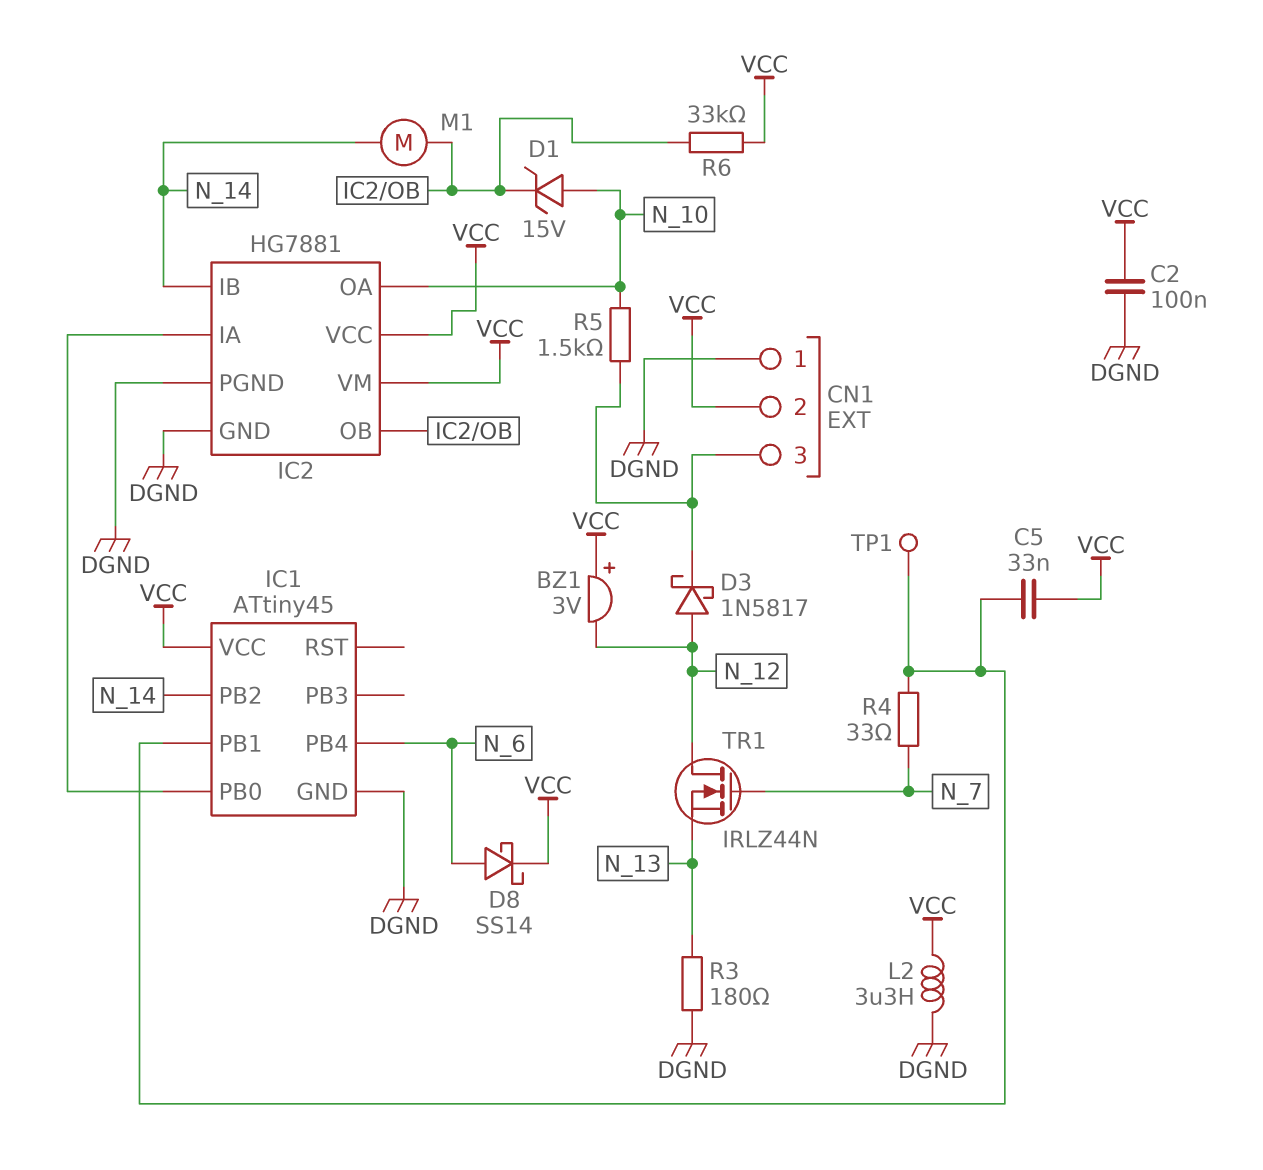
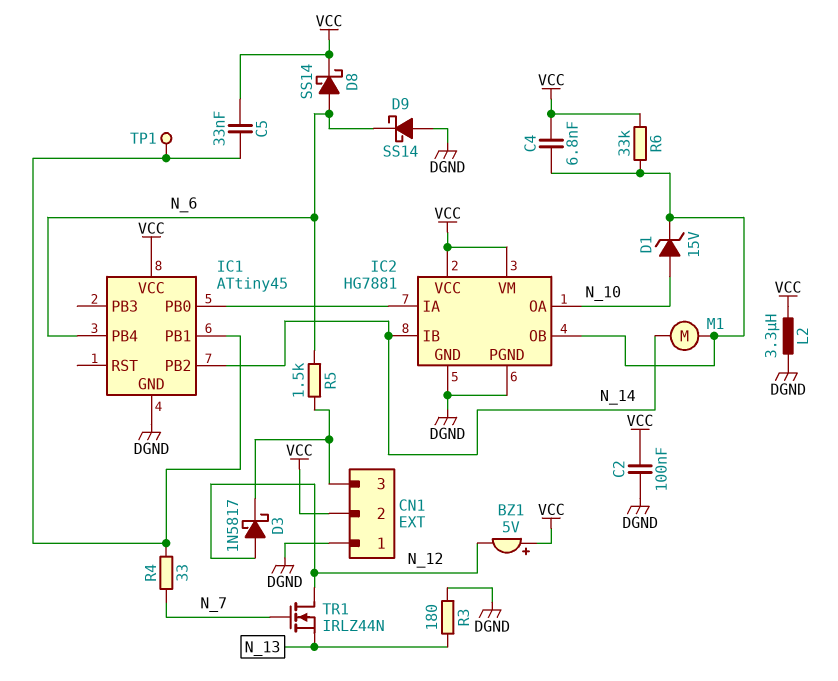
BZ1: buzzer 3V (plus VCC, minus N_12) -> buzzer 5V (plus VCC, minus N_12)
C4: none -> 6.8nF (IC2/OB, VCC)
D9: none -> schottky SS14 (A DGND, K N_6)
R5: 1.5k (CN1/3, N_10) -> 1.5k (CN1/3, N_6)

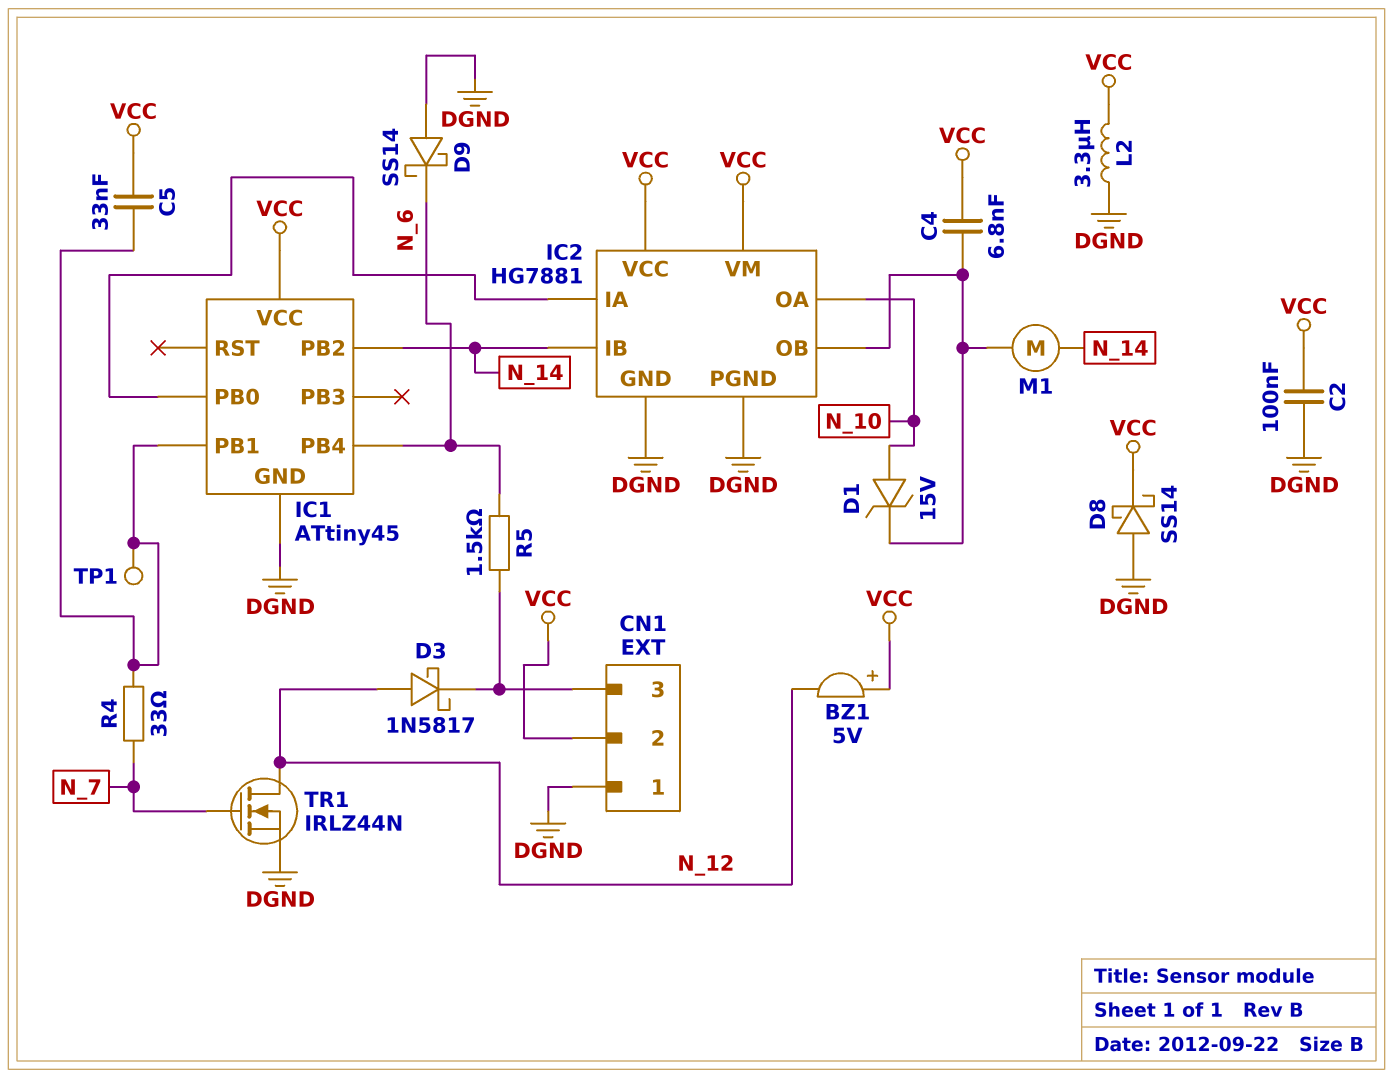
D8: schottky SS14 (A N_6, K VCC) -> schottky SS14 (A DGND, K VCC)
R3: 180 (DGND, N_13) -> none
R6: 33k (IC2/OB, VCC) -> none
TR1: NMOS IRLZ44N (G N_7, D N_12, S N_13) -> NMOS IRLZ44N (G N_7, D N_12, S DGND)

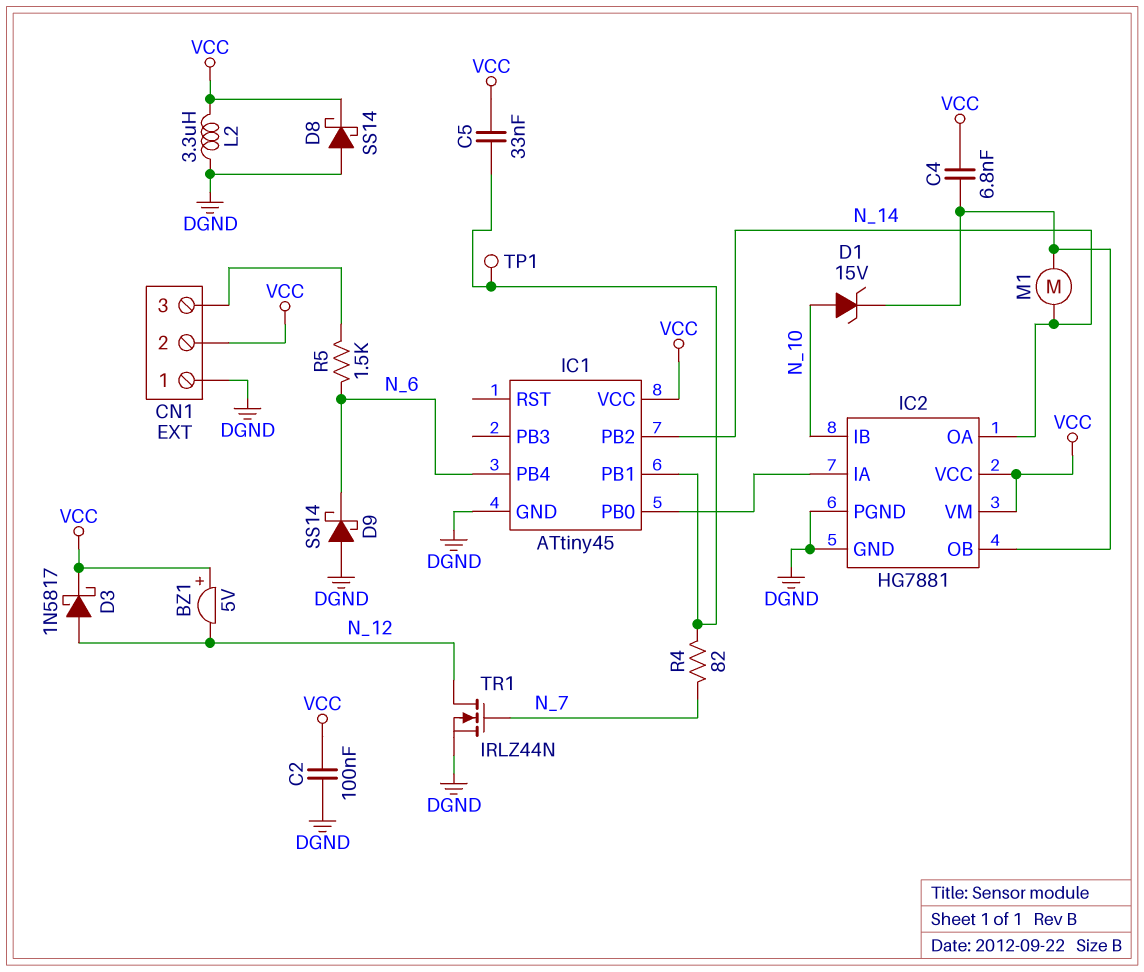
D3: schottky 1N5817 (A N_12, K CN1/3) -> schottky 1N5817 (A N_12, K VCC)
IC2 pin IB: N_14 -> N_10
IC2 pin OA: N_10 -> N_14
R4: 33 (IC1/PB1, N_7) -> 82 (IC1/PB1, N_7)

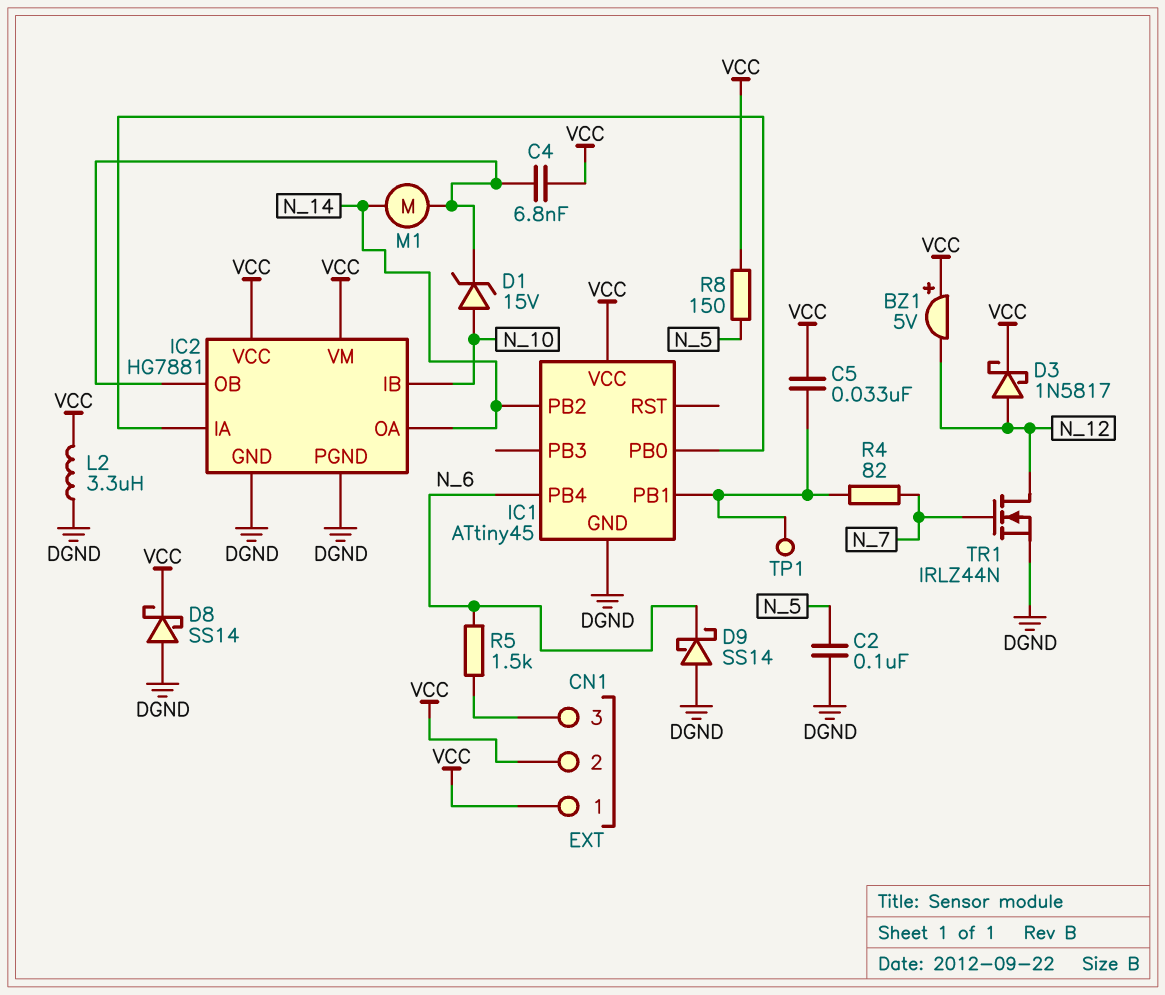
C2: 100nF (DGND, VCC) -> 100nF (DGND, N_5)
CN1 pin 1: DGND -> VCC
R8: none -> 150 (N_5, VCC)

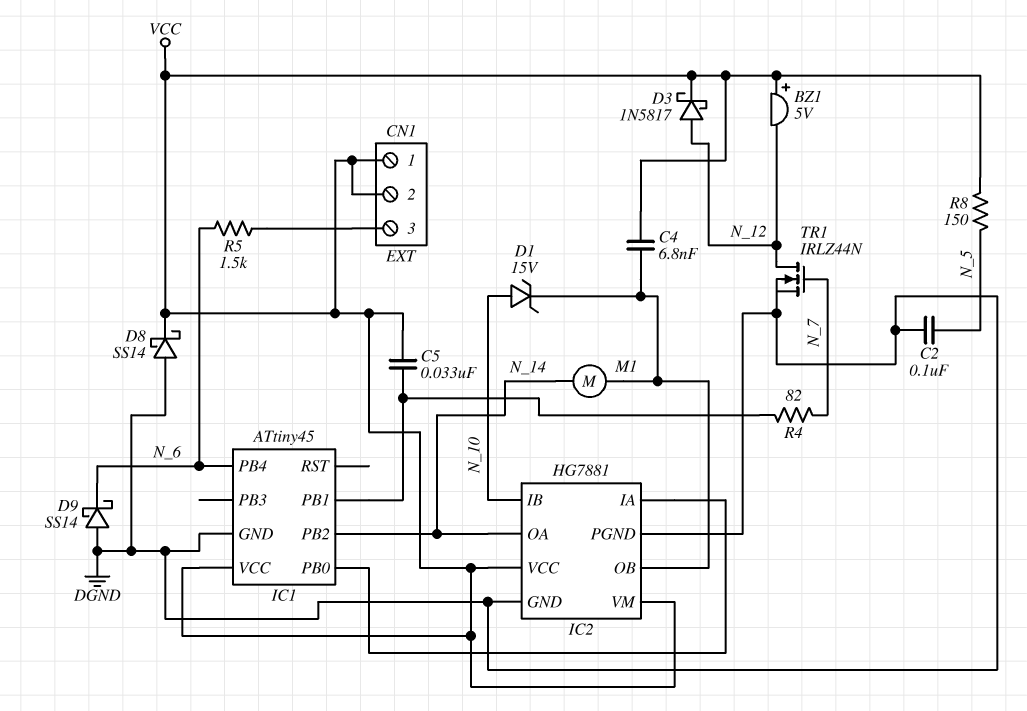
L2: 3.3uH (DGND, VCC) -> none
TP1: test point (IC1/PB1) -> none

